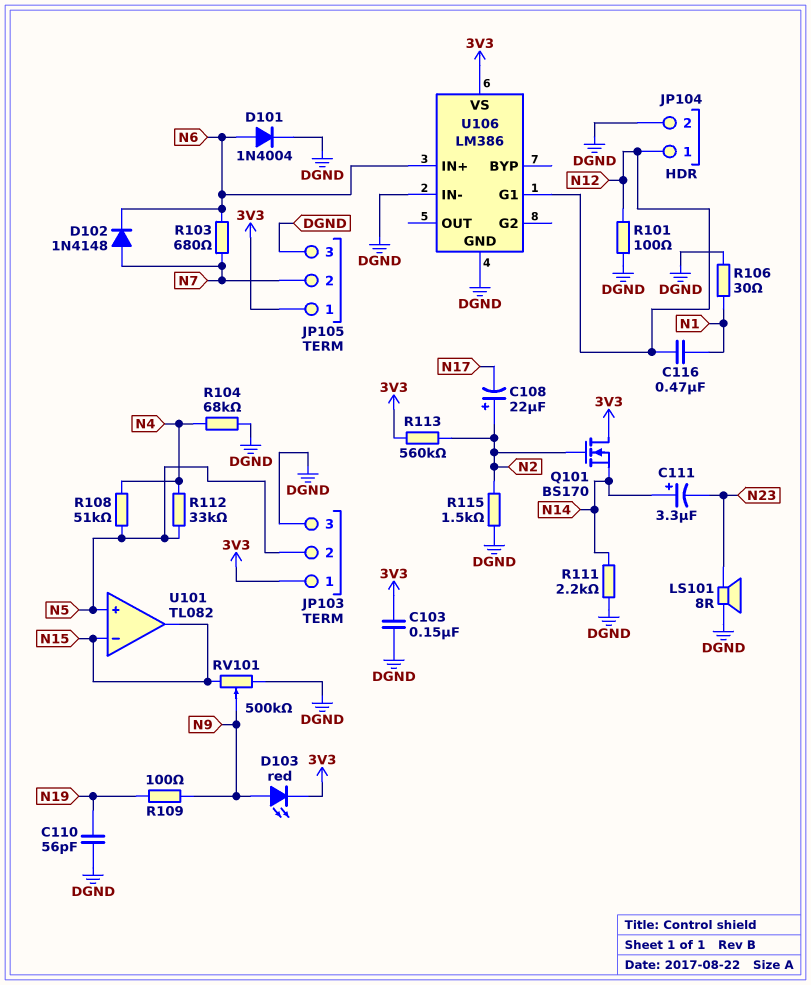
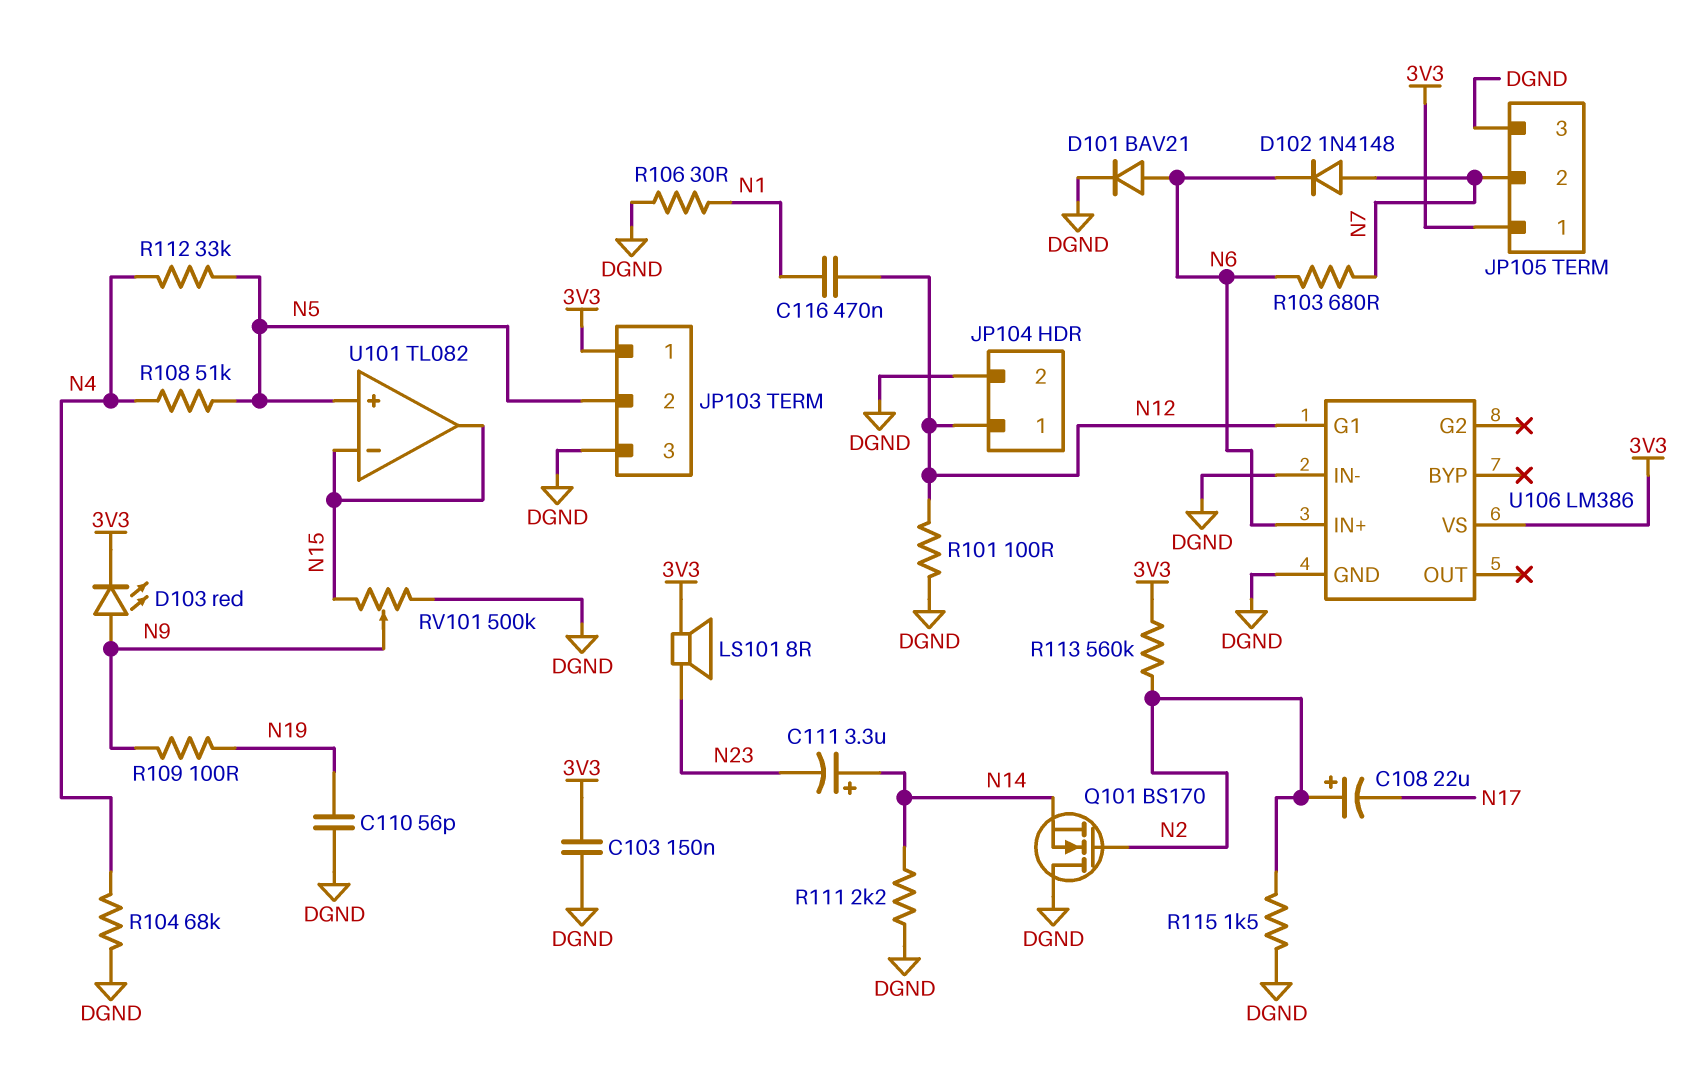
D101: diode 1N4004 (A N6, K DGND) -> diode BAV21 (A N6, K DGND)
LS101: speaker 8R (DGND, N23) -> speaker 8R (3V3, N23)
Q101: NMOS BS170 (G N2, D 3V3, S N14) -> NMOS BS170 (G N2, D DGND, S N14)

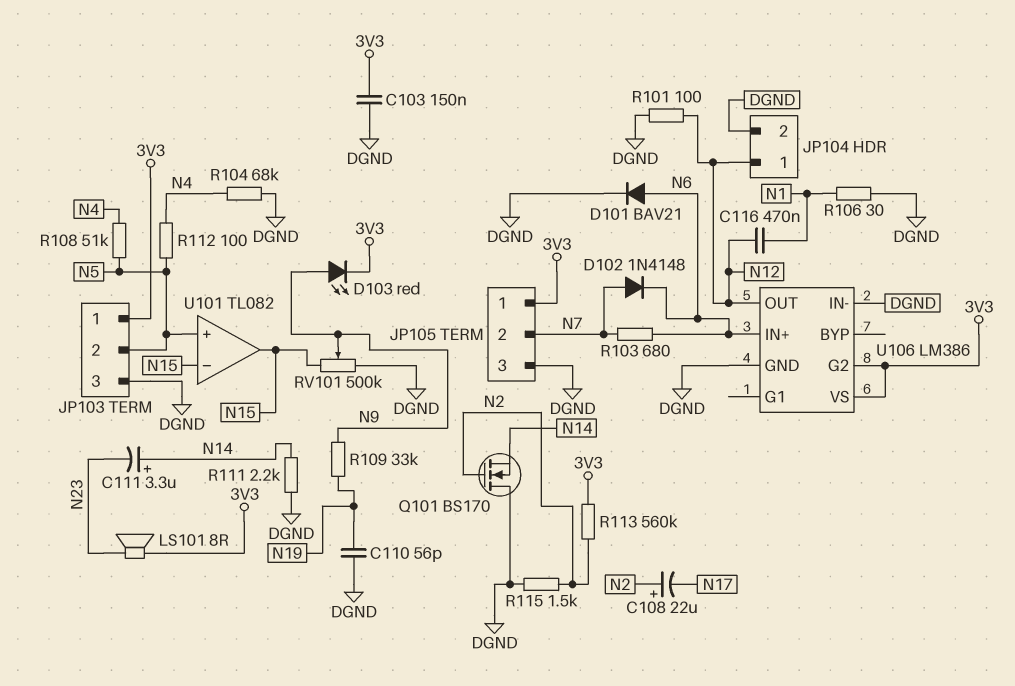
R109: 100 (N9, N19) -> 33k (N9, N19)
R112: 33k (N4, N5) -> 100 (N4, N5)
U106 pin G1: N12 -> none
U106 pin G2: none -> 3V3
U106 pin OUT: none -> N12

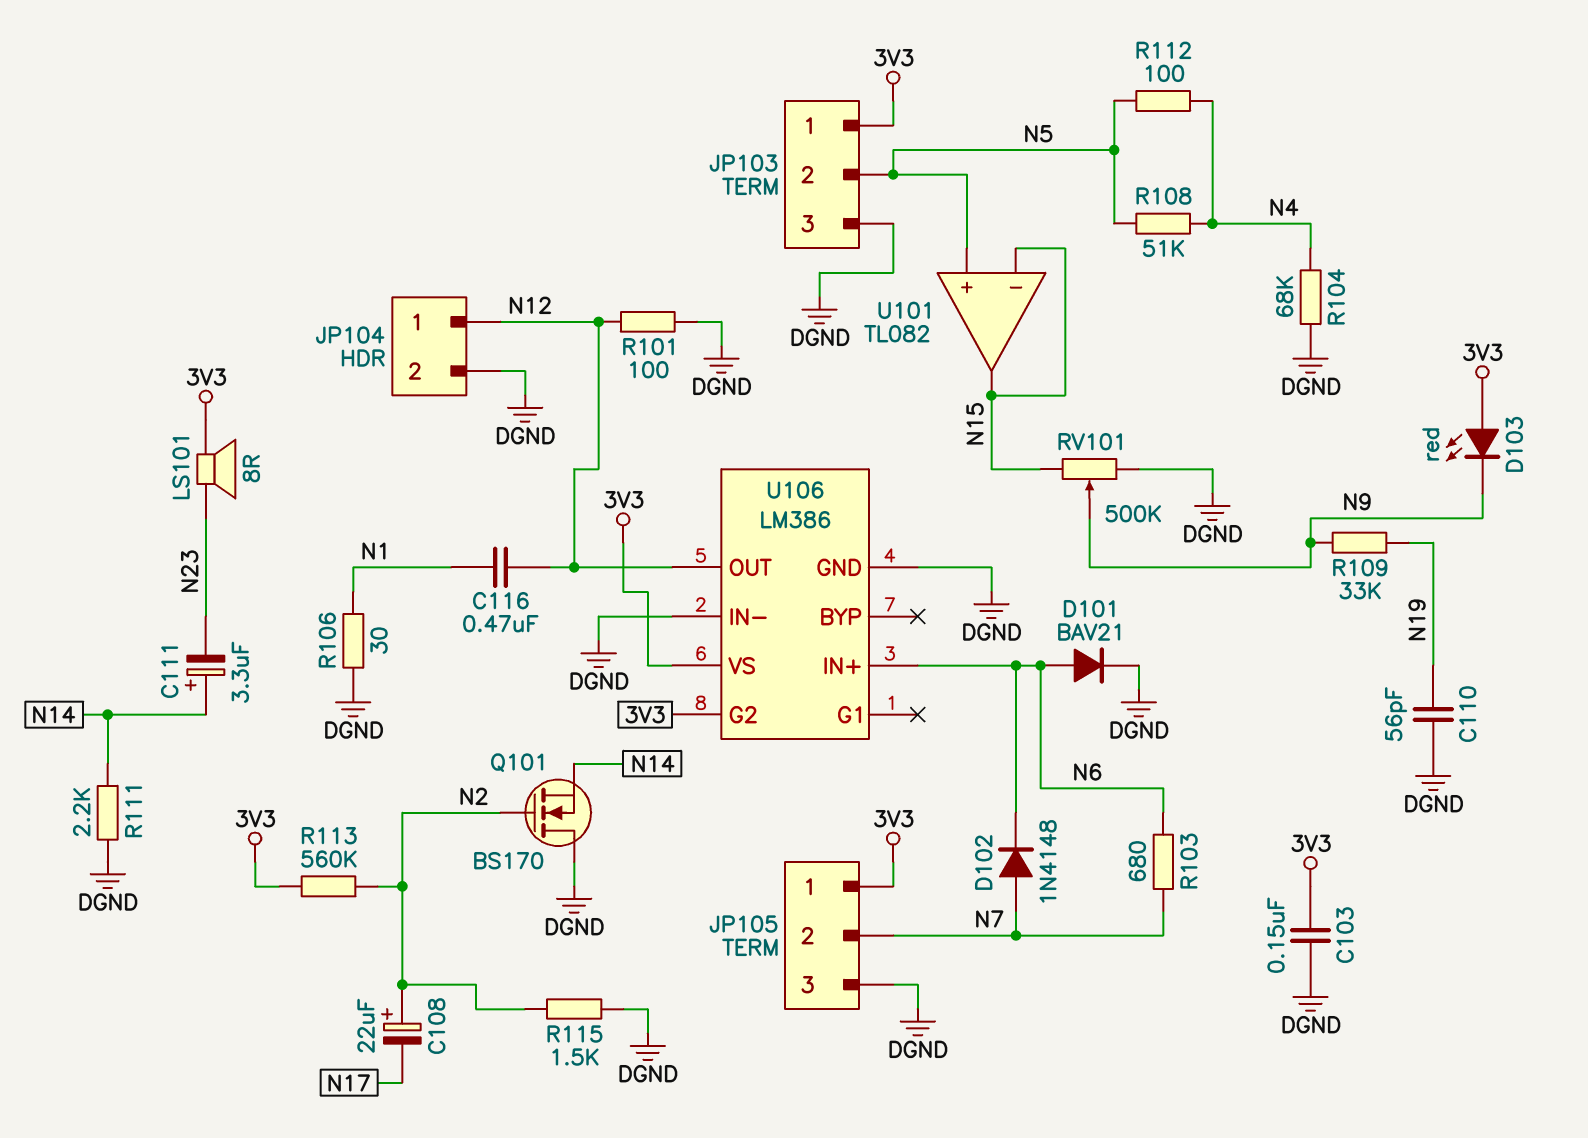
D103: LED red (A N9, K 3V3) -> LED red (A 3V3, K N9)

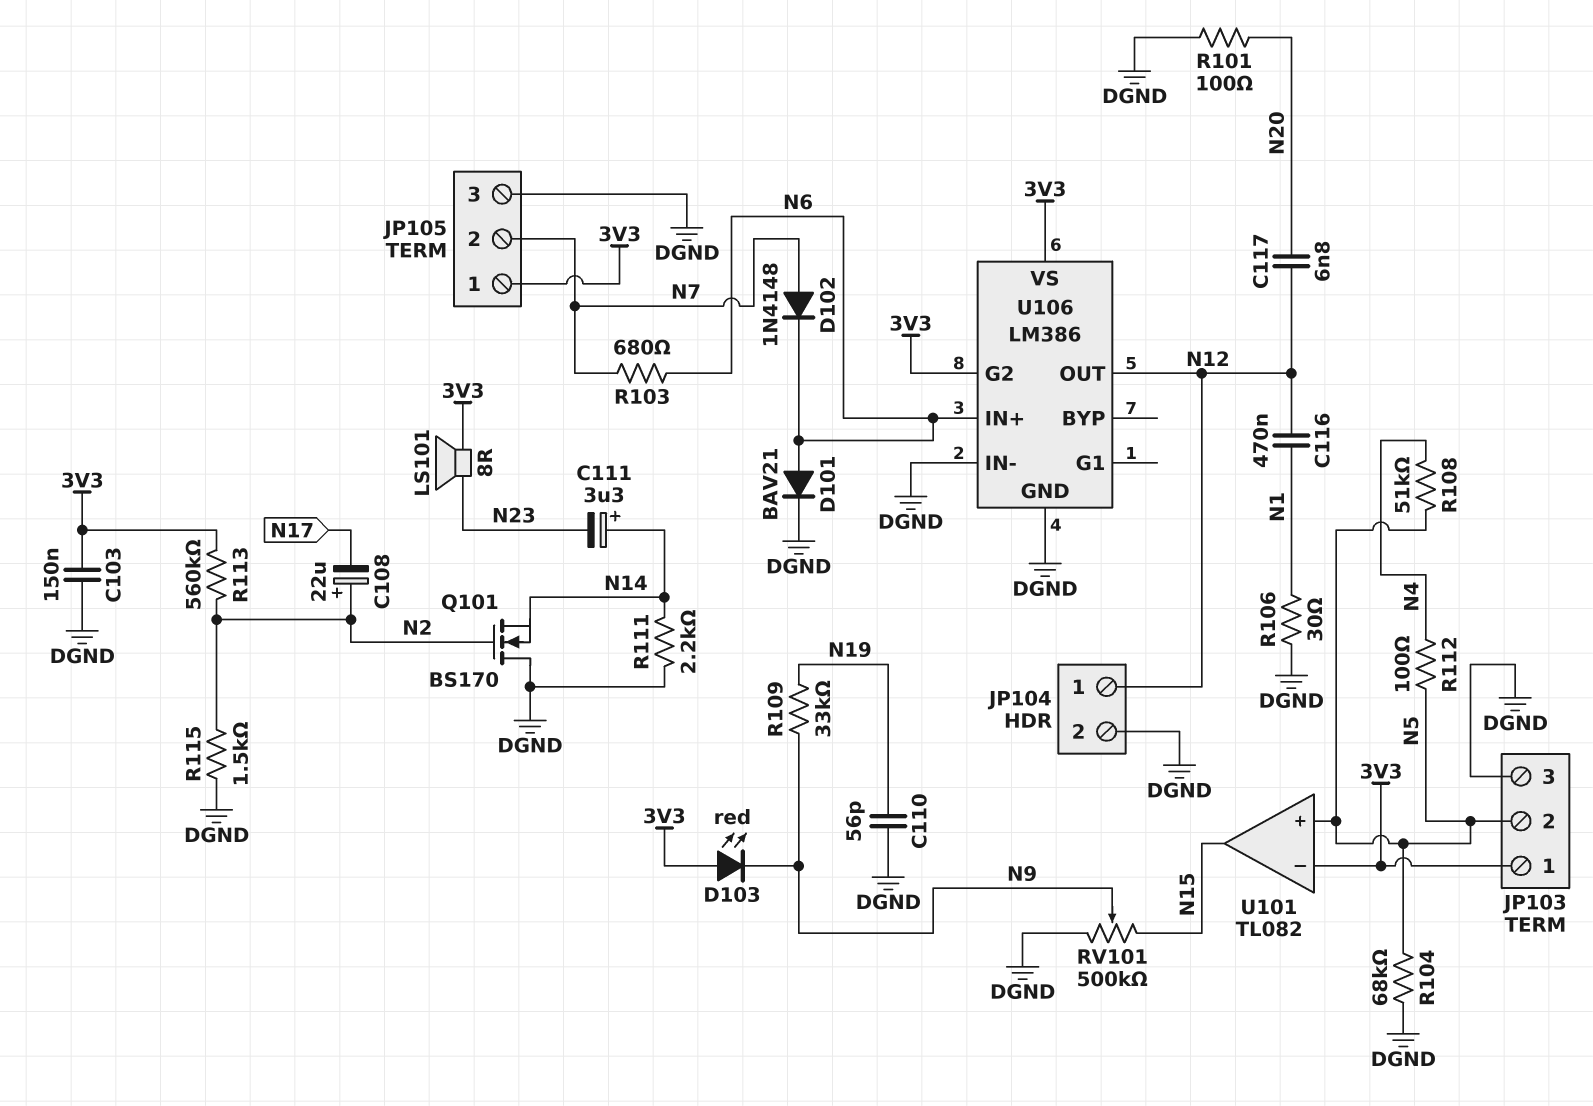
C117: none -> 6.8nF (N12, N20)
R101: 100 (DGND, N12) -> 100 (DGND, N20)
R104: 68k (DGND, N4) -> 68k (DGND, N5)
U101 pin in-: N15 -> 3V3

